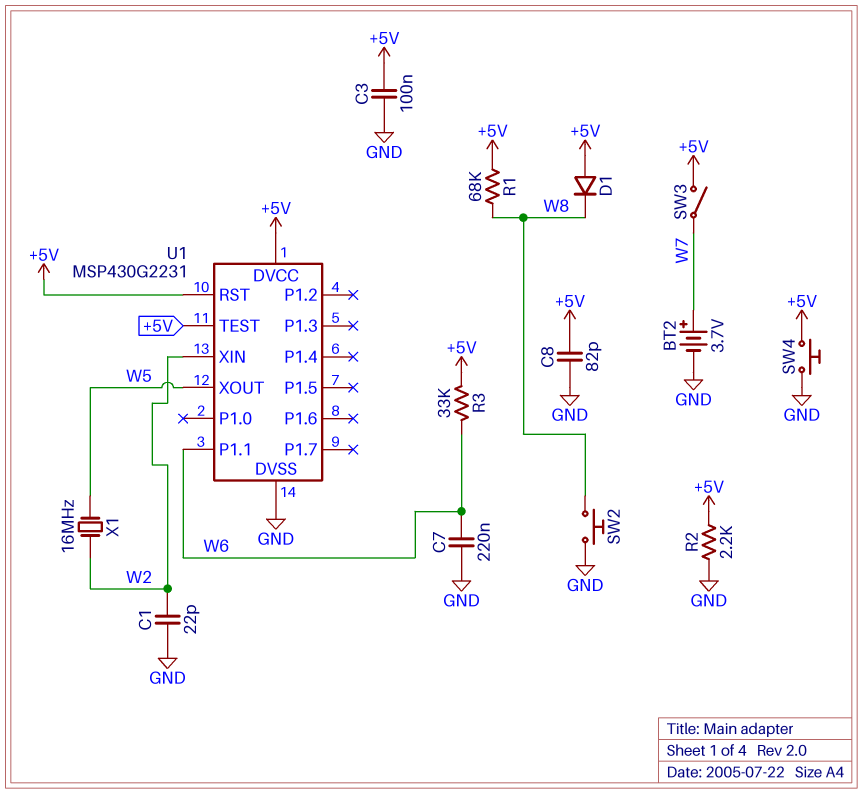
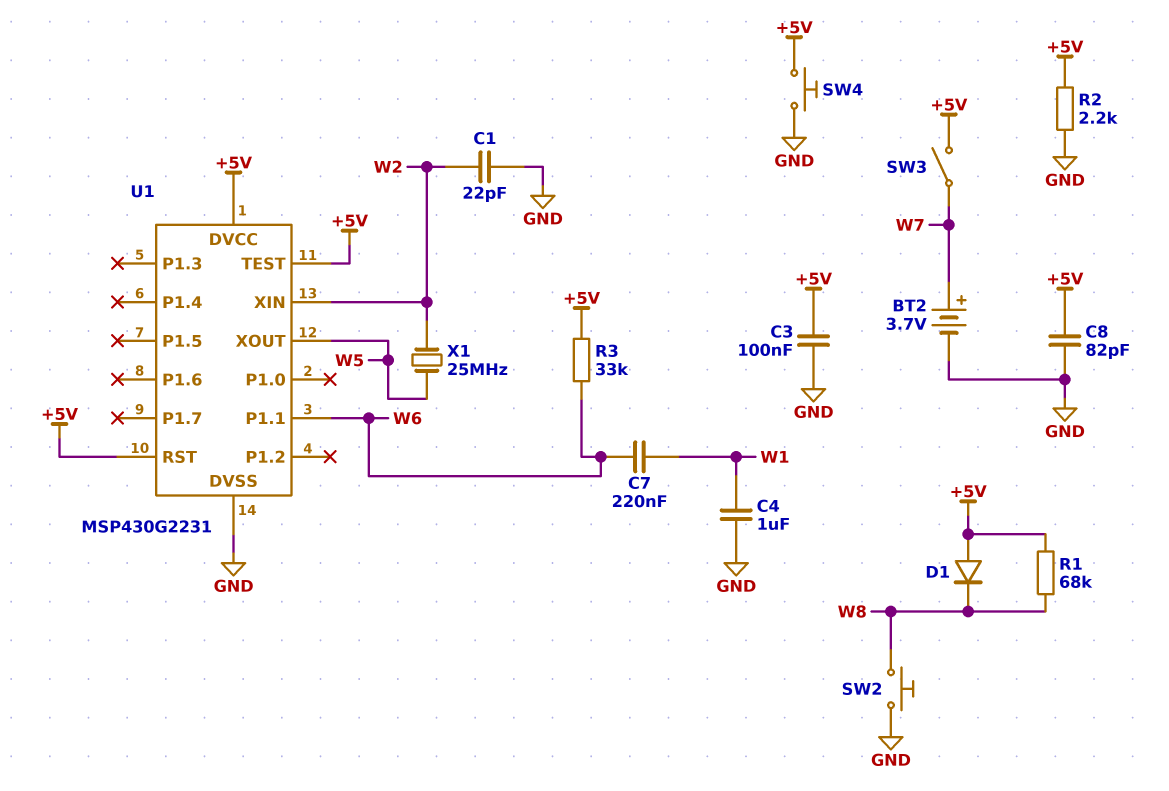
C4: none -> 1uF (GND, W1)
C7: 220nF (GND, W6) -> 220nF (W1, W6)
X1: 16MHz (W2, W5) -> 25MHz (W2, W5)

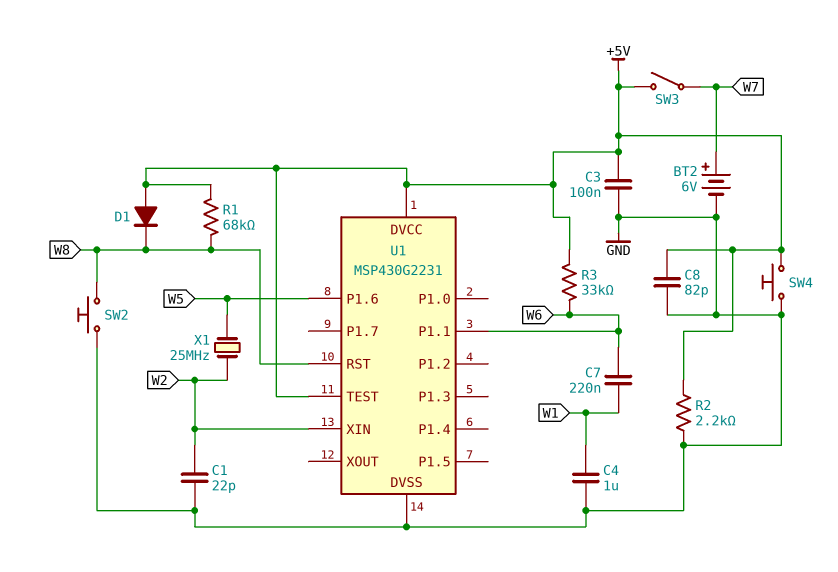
BT2: 3.7V (plus W7, minus GND) -> 6V (plus W7, minus GND)
U1 pin P1.6: none -> W5
U1 pin RST: +5V -> W8
U1 pin XOUT: W5 -> none

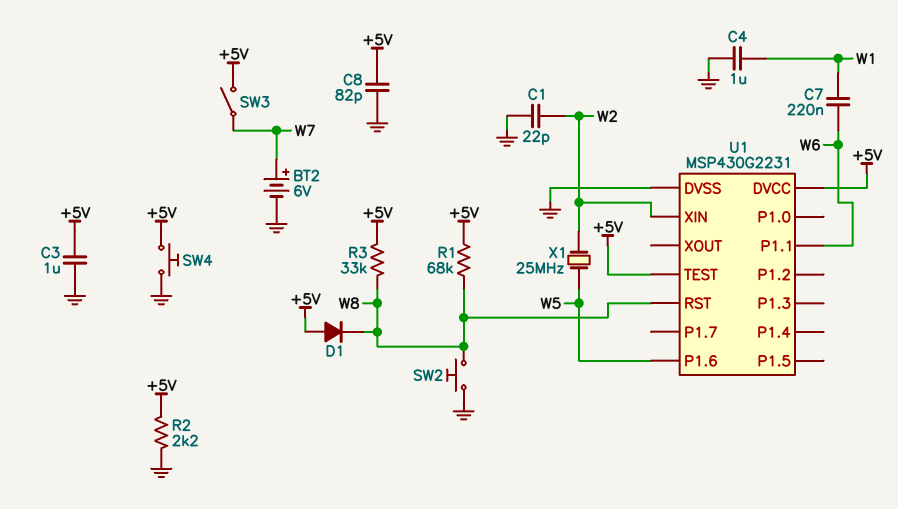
C3: 100nF (+5V, GND) -> 1uF (+5V, GND)
R3: 33k (+5V, W6) -> 33k (+5V, W8)

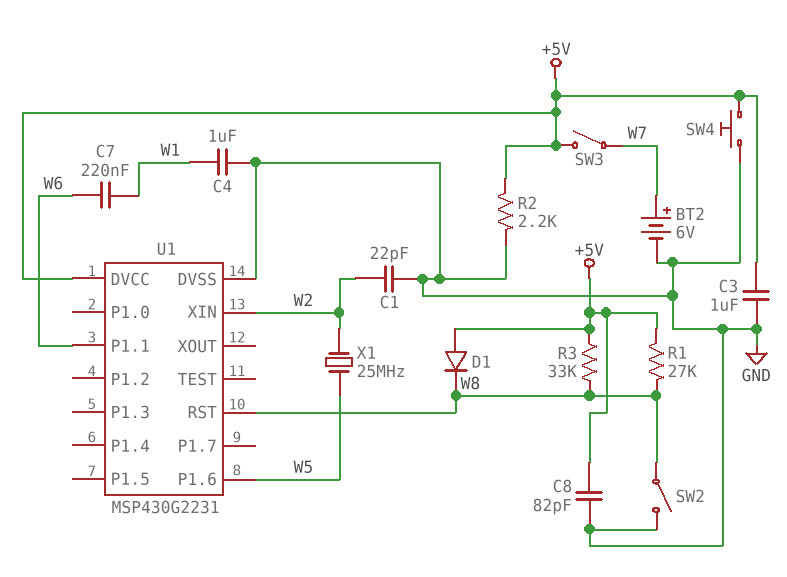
R1: 68k (+5V, W8) -> 27k (+5V, W8)
SW2: button (GND, W8) -> switch (GND, W8)
U1 pin TEST: +5V -> none

